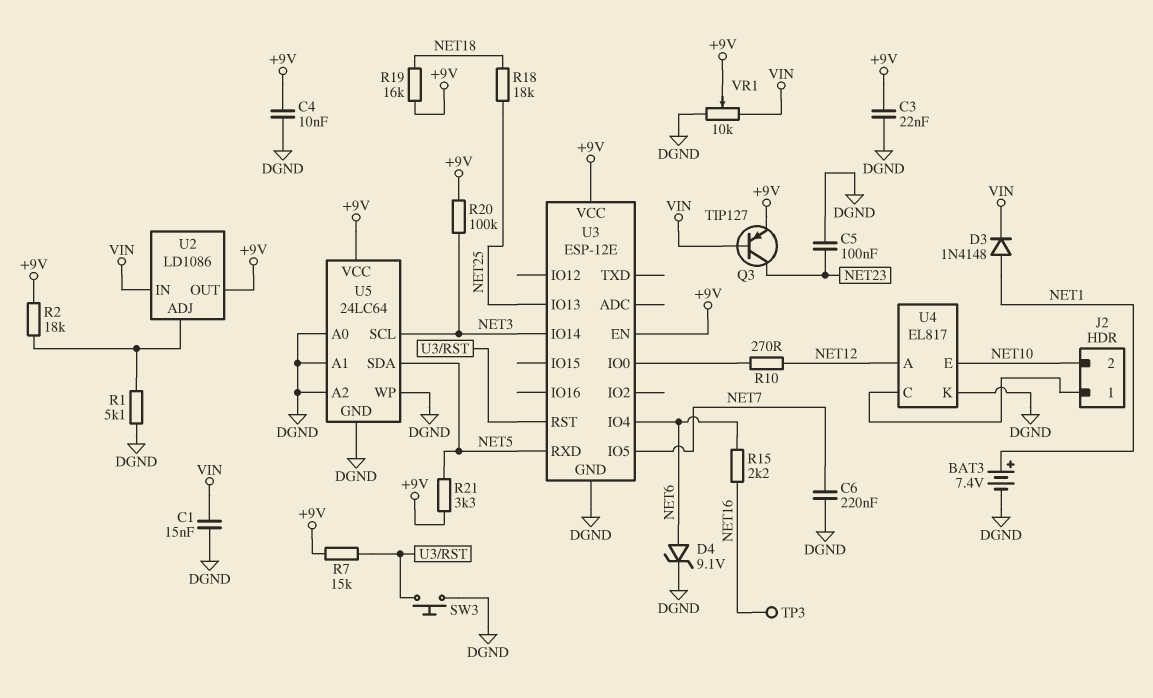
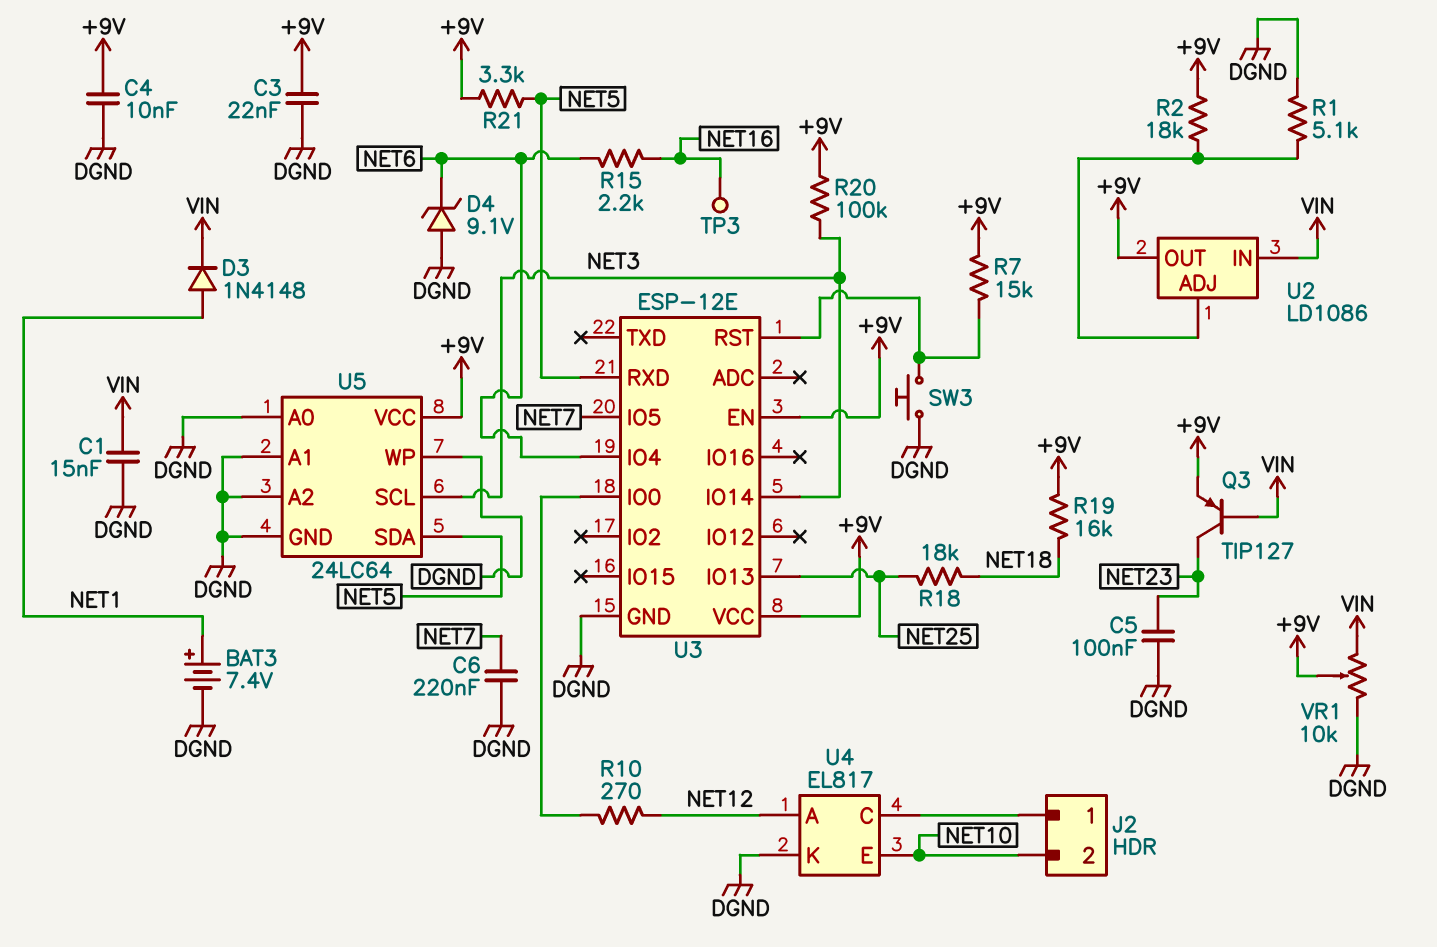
D4: zener 9.1V (A NET6, K DGND) -> zener 9.1V (A DGND, K NET6)

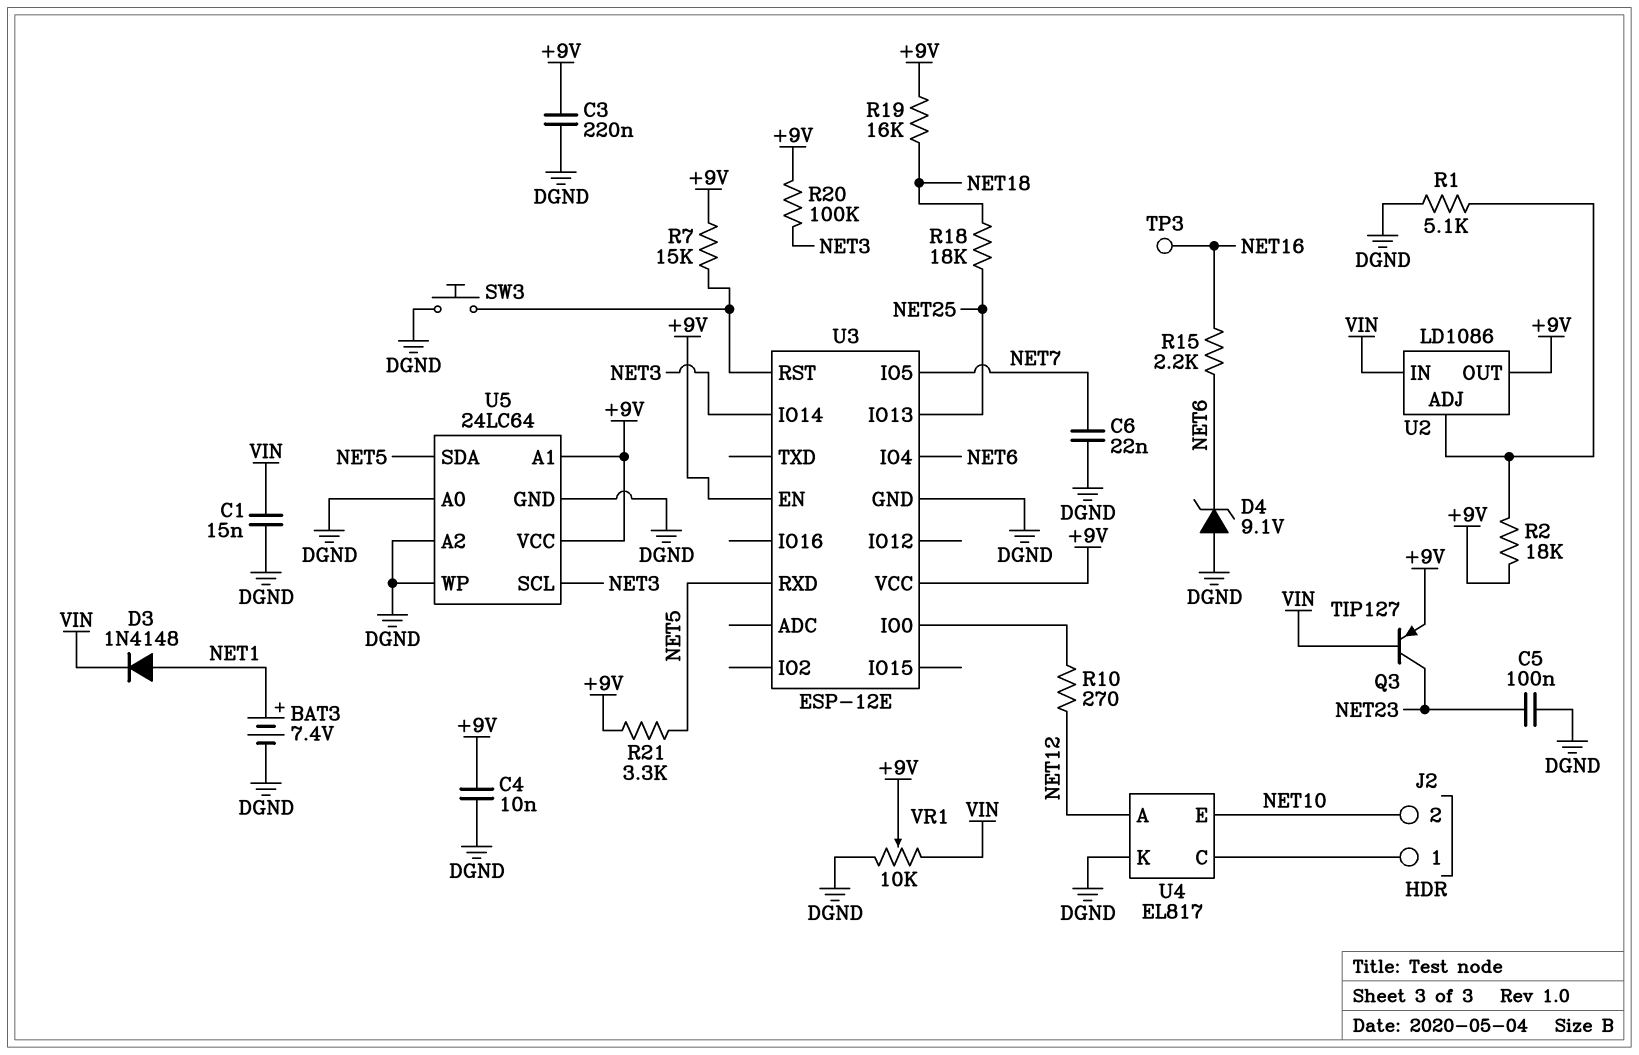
C3: 22nF (+9V, DGND) -> 220nF (+9V, DGND)
C6: 220nF (DGND, NET7) -> 22nF (DGND, NET7)
U5 pin A1: DGND -> +9V

